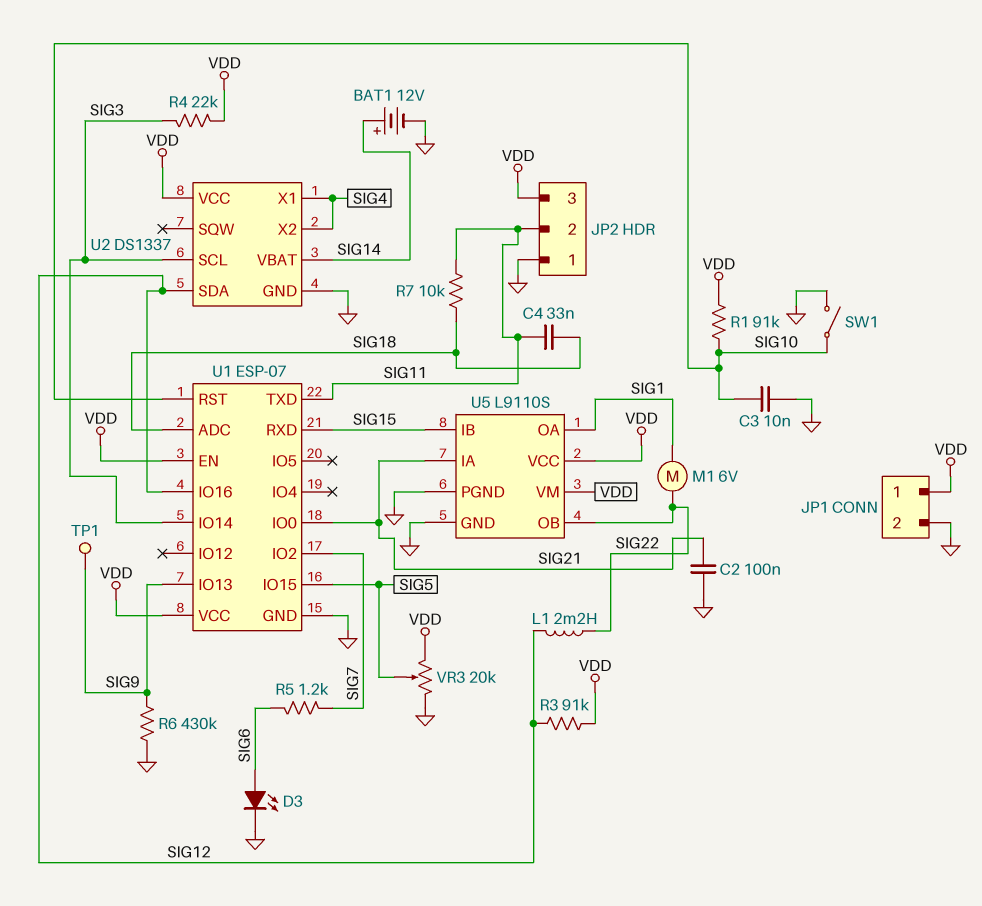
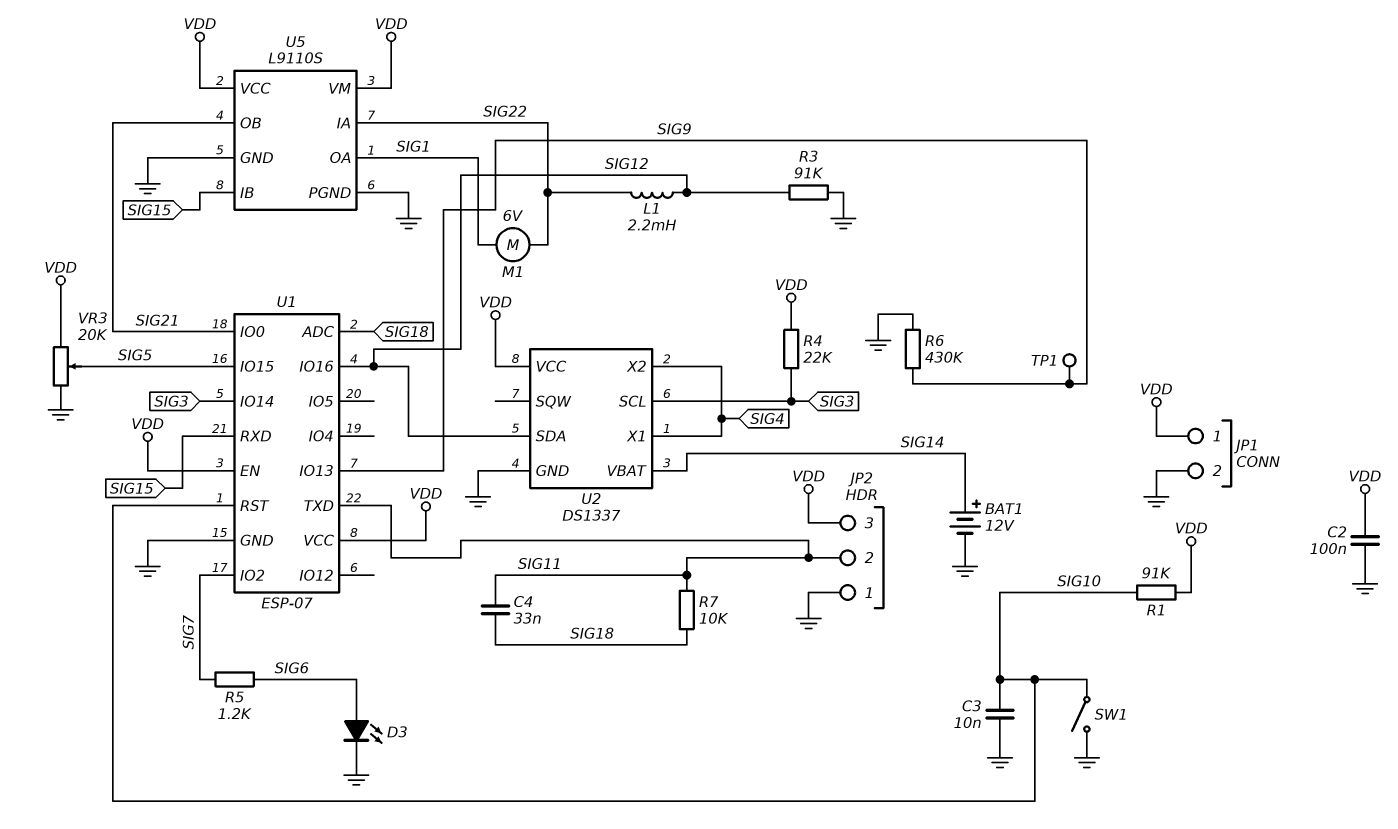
C2: 100nF (GND, SIG21) -> 100nF (GND, VDD)
R3: 91k (SIG12, VDD) -> 91k (GND, SIG12)
U5 pin IA: SIG21 -> SIG22
U5 pin OB: SIG22 -> SIG21

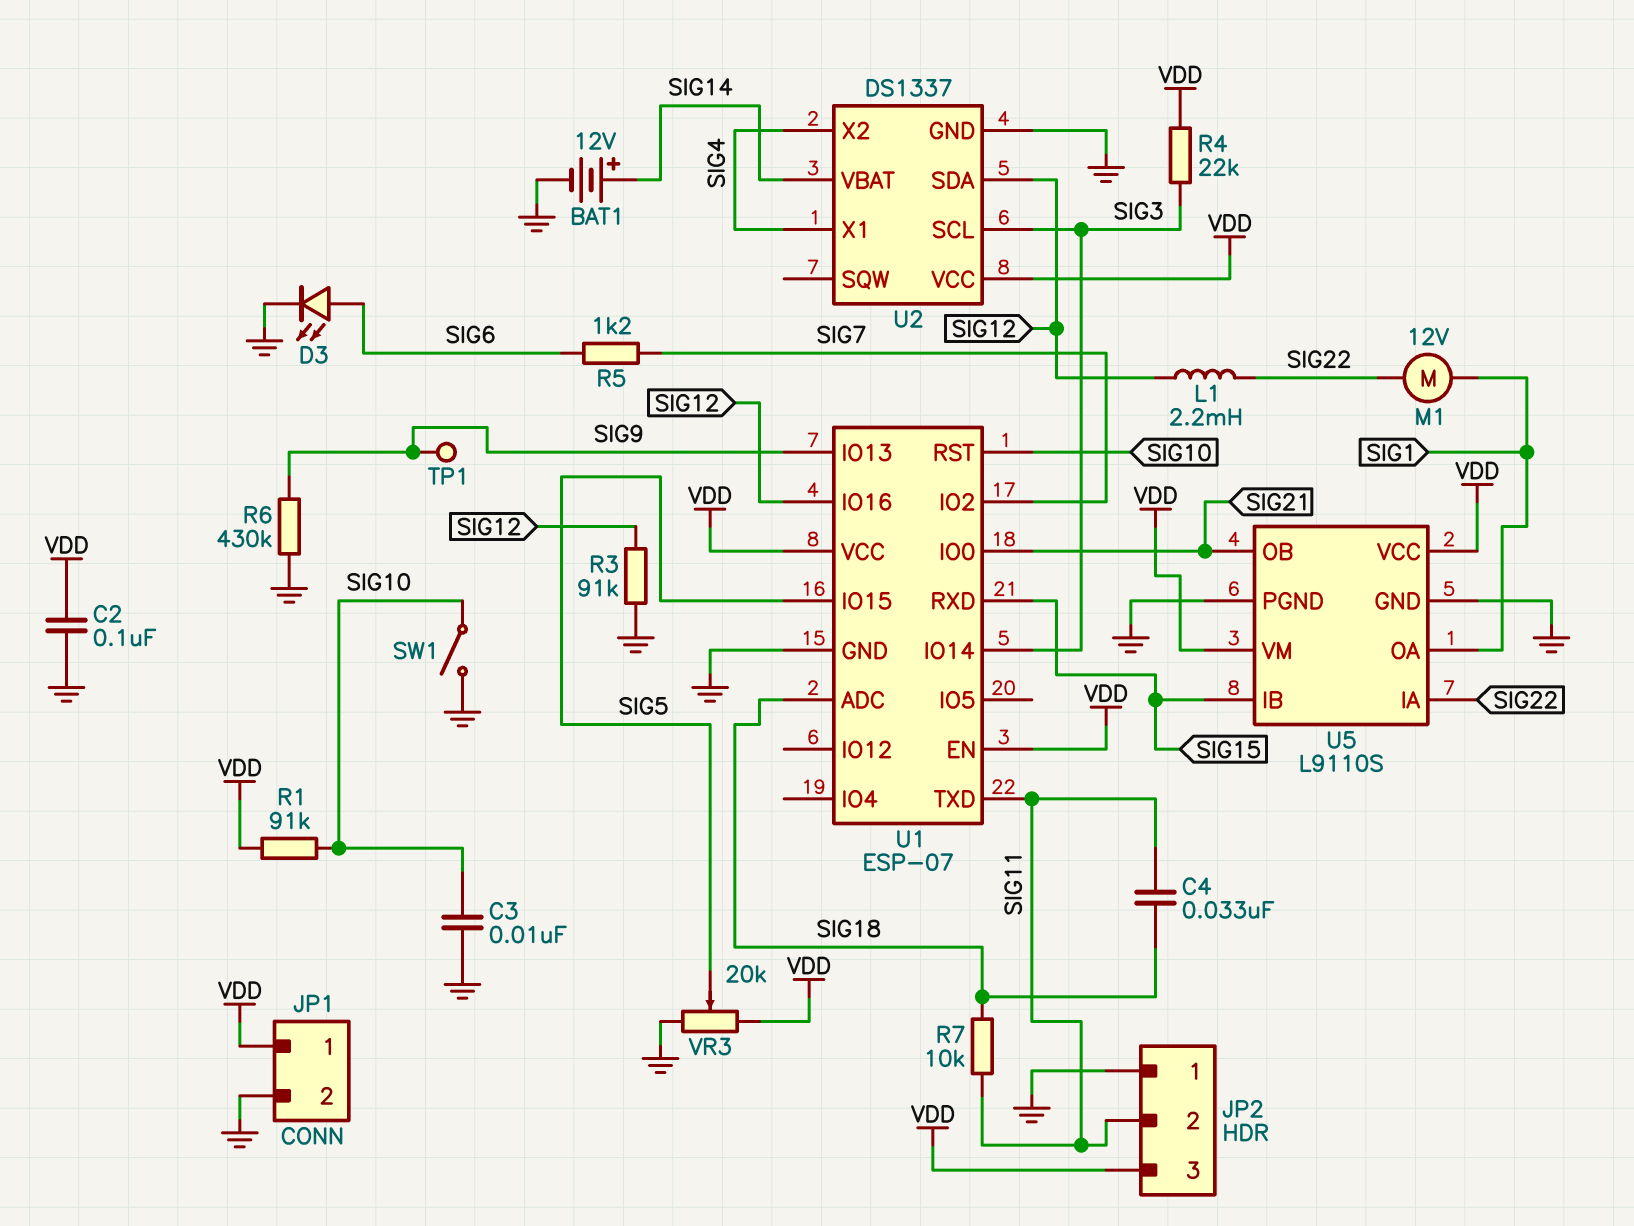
M1: motor 6V (SIG1, SIG22) -> motor 12V (SIG1, SIG22)

